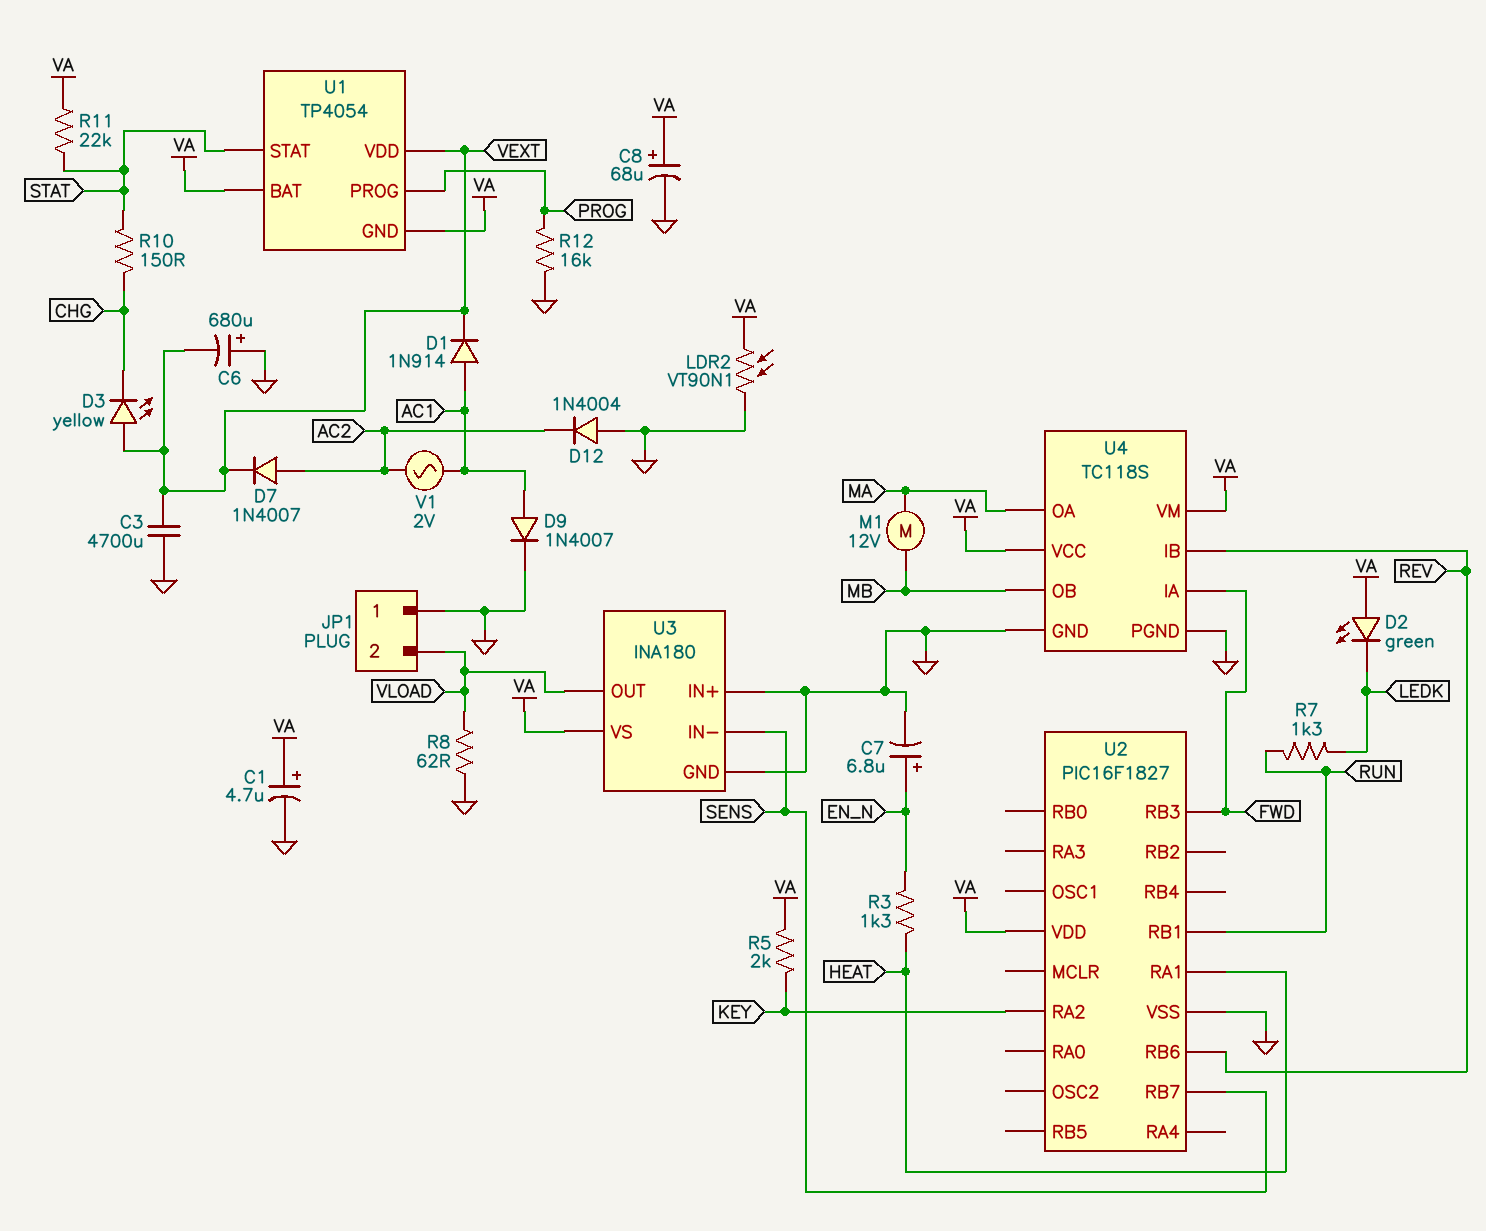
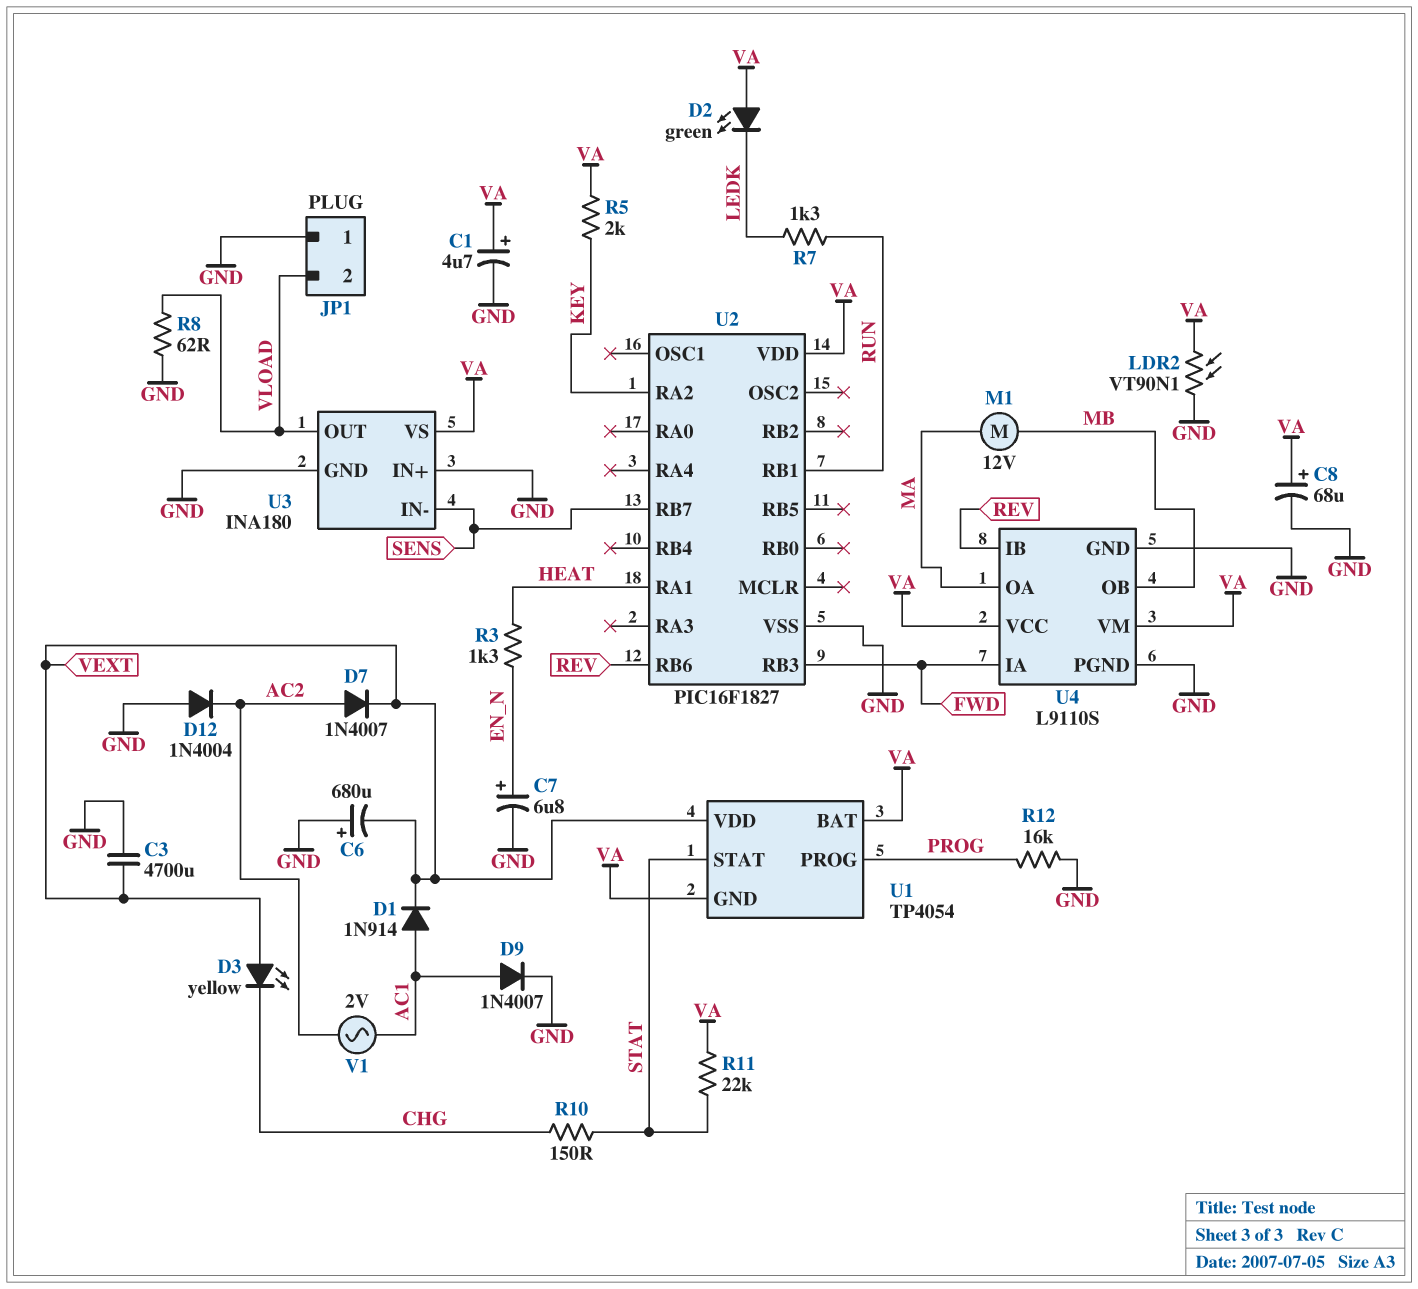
U4: TC118S -> L9110S

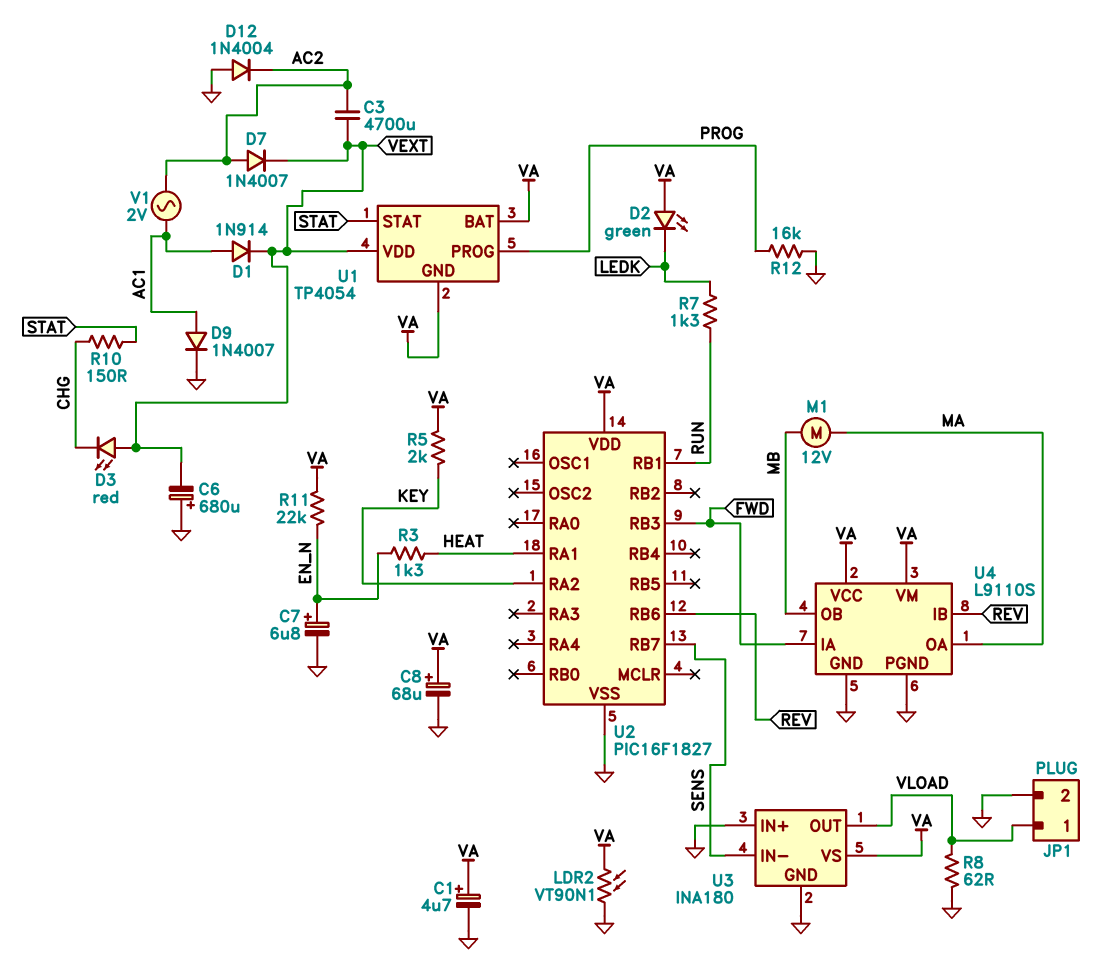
C3: 4700uF (GND, VEXT) -> 4700uF (AC2, VEXT)
D3: LED yellow (A VEXT, K CHG) -> LED red (A VEXT, K CHG)
JP1 pin 1: GND -> VLOAD
JP1 pin 2: VLOAD -> GND
R11: 22k (STAT, VA) -> 22k (EN_N, VA)

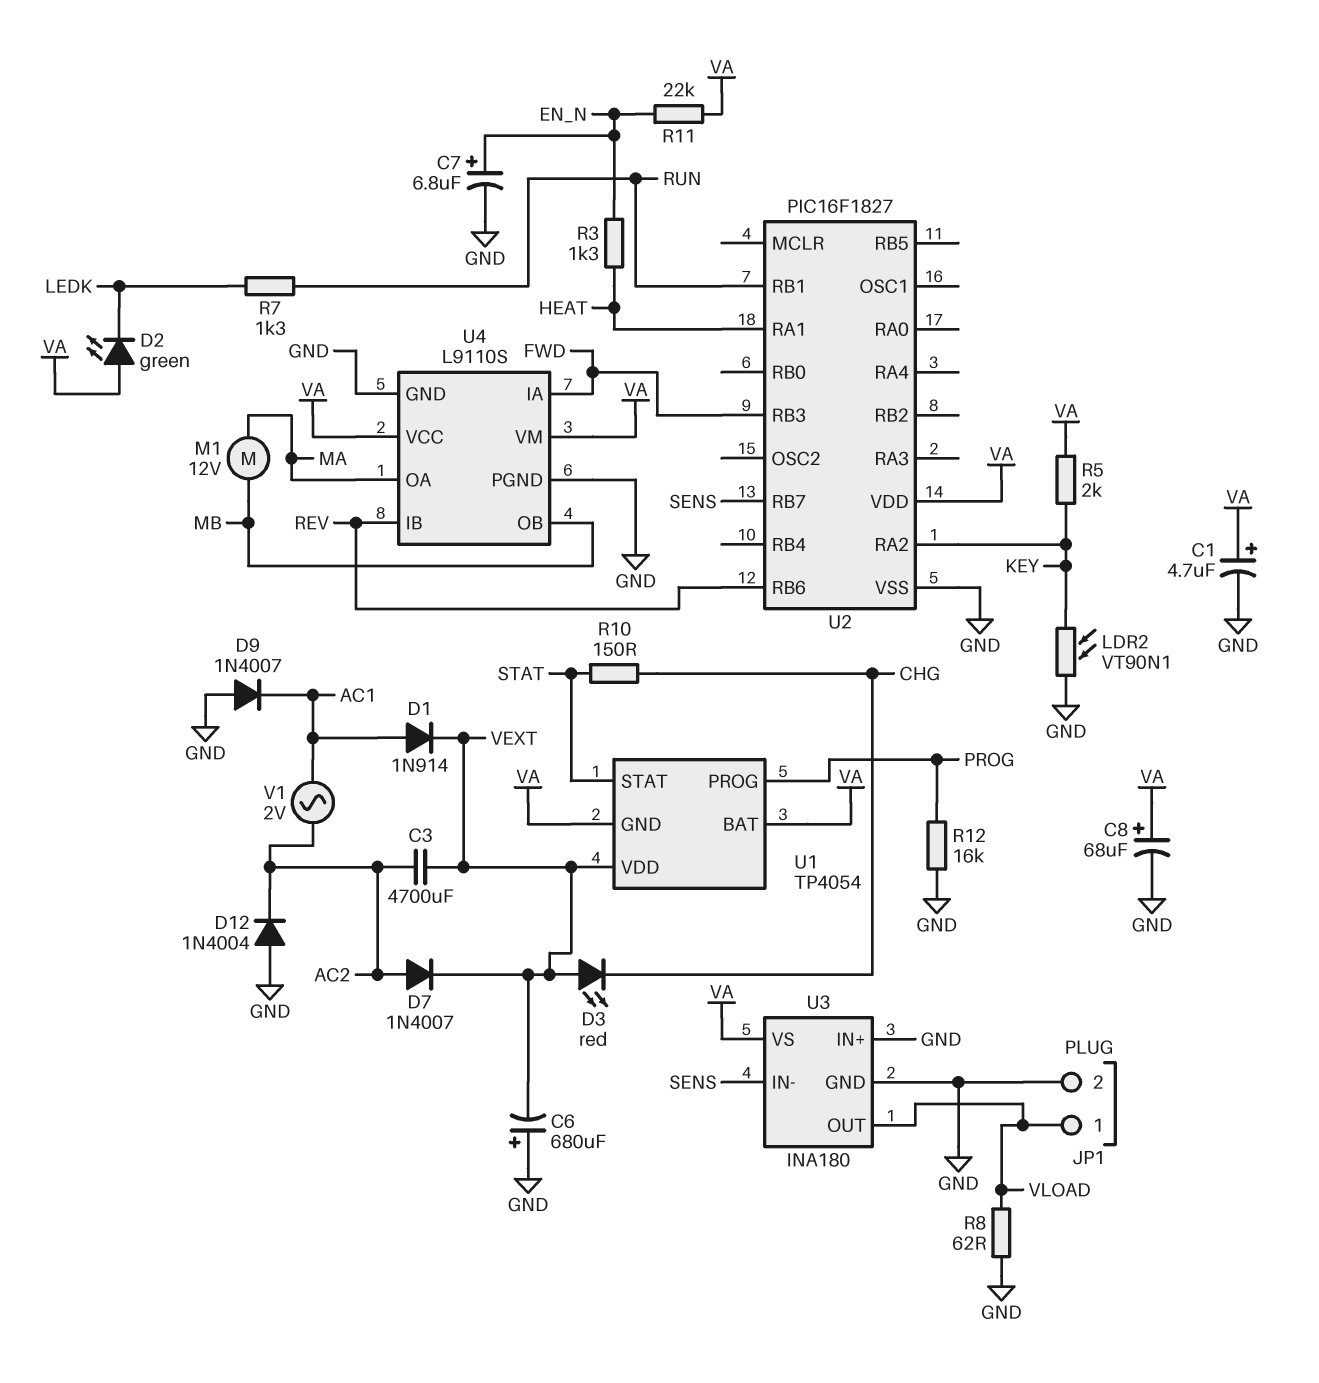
D9: diode 1N4007 (A AC1, K GND) -> diode 1N4007 (A GND, K AC1)
LDR2: VT90N1 (GND, VA) -> VT90N1 (GND, KEY)

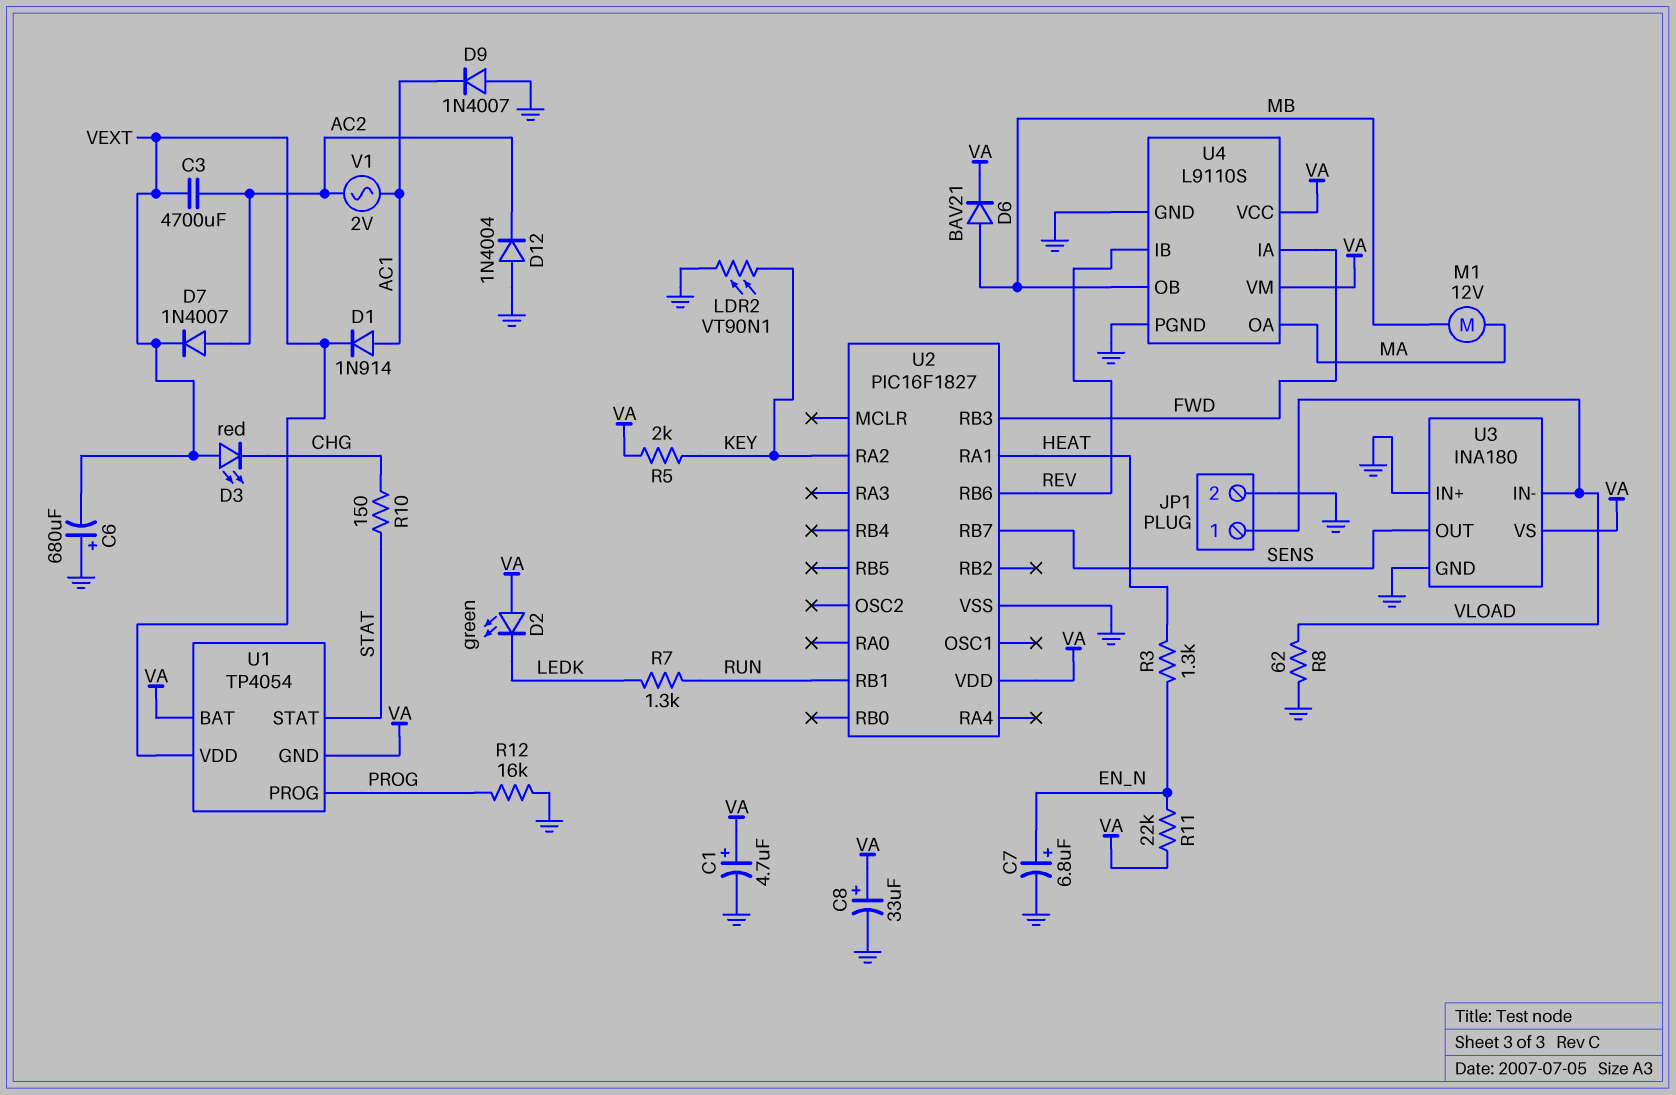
C8: 68uF (plus VA, minus GND) -> 33uF (plus VA, minus GND)
D6: none -> diode BAV21 (A MB, K VA)
U3 pin IN-: SENS -> VLOAD
U3 pin OUT: VLOAD -> SENS

